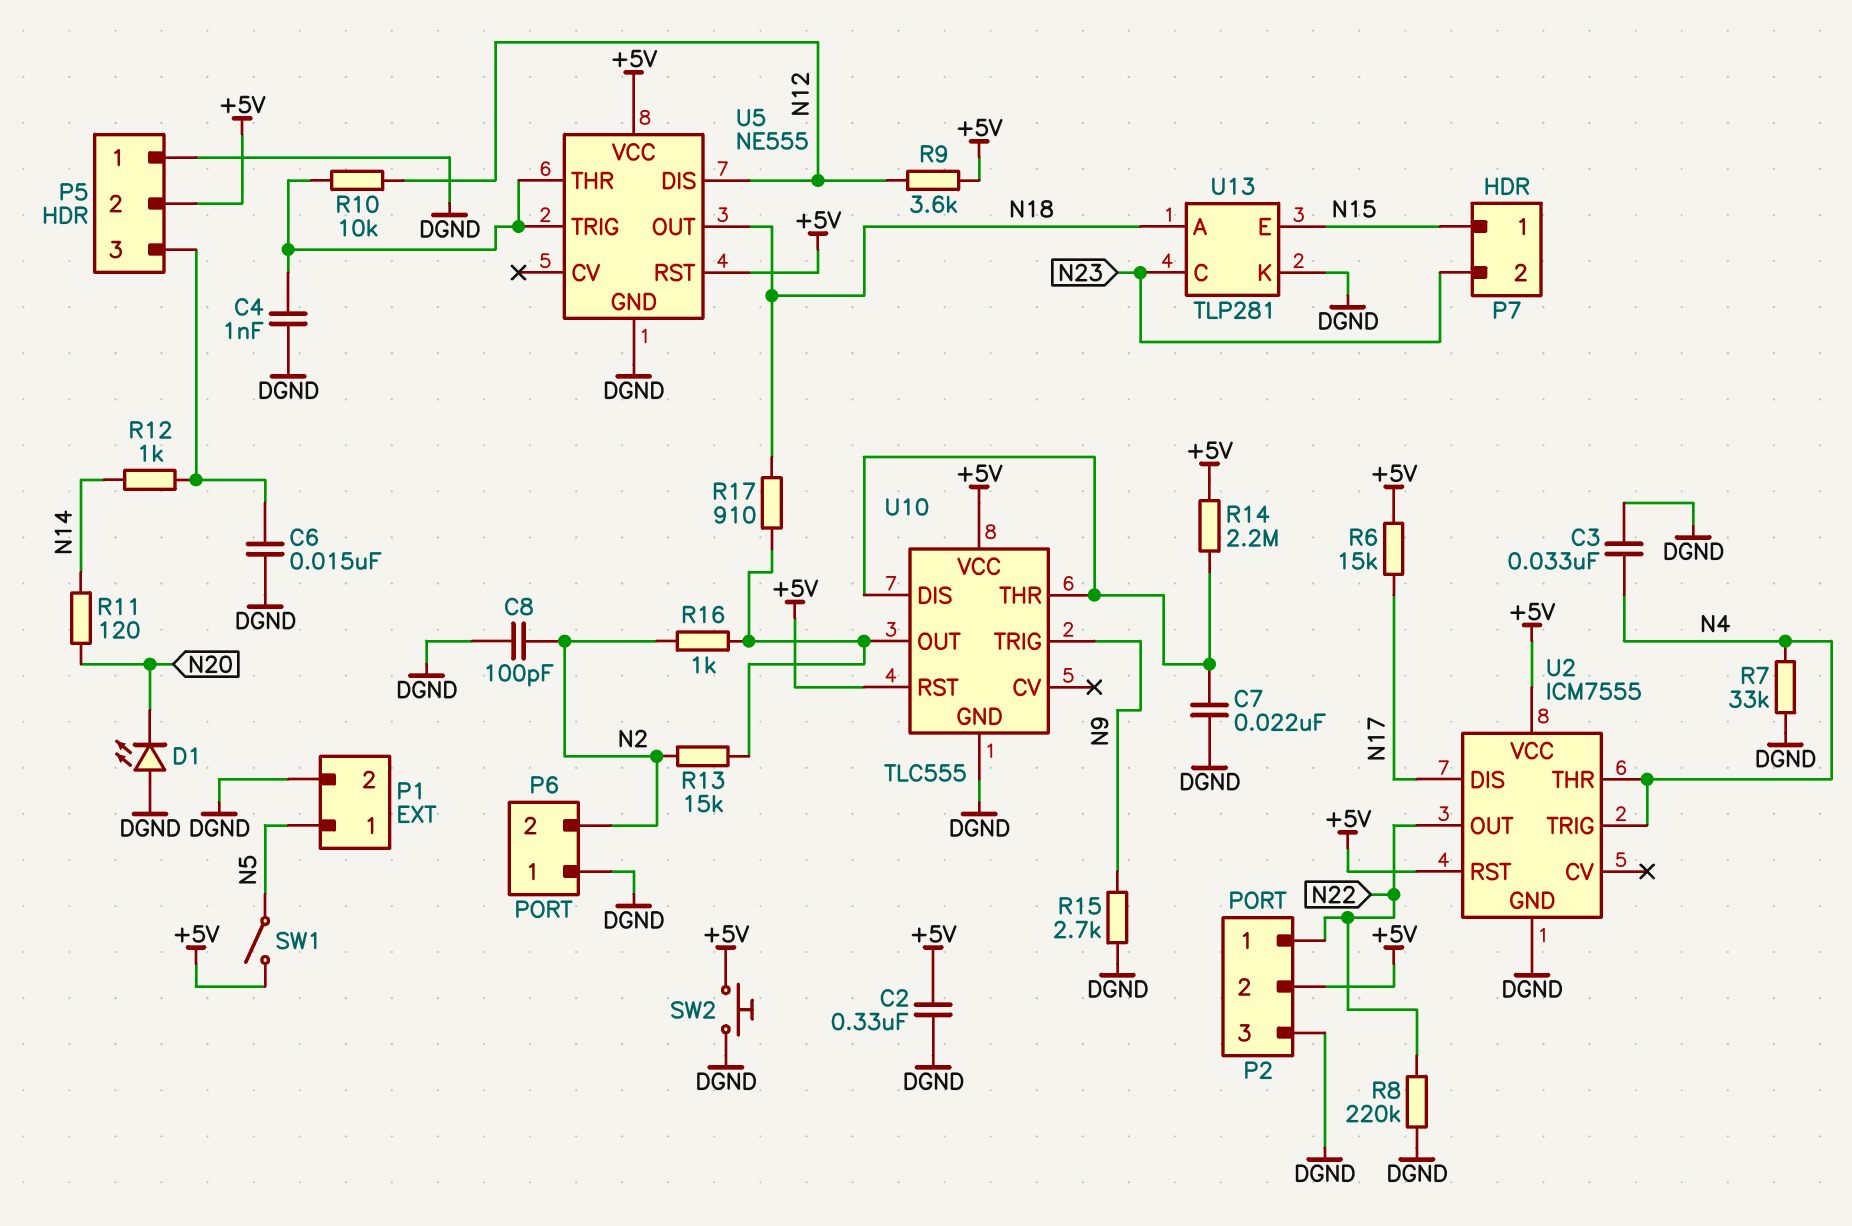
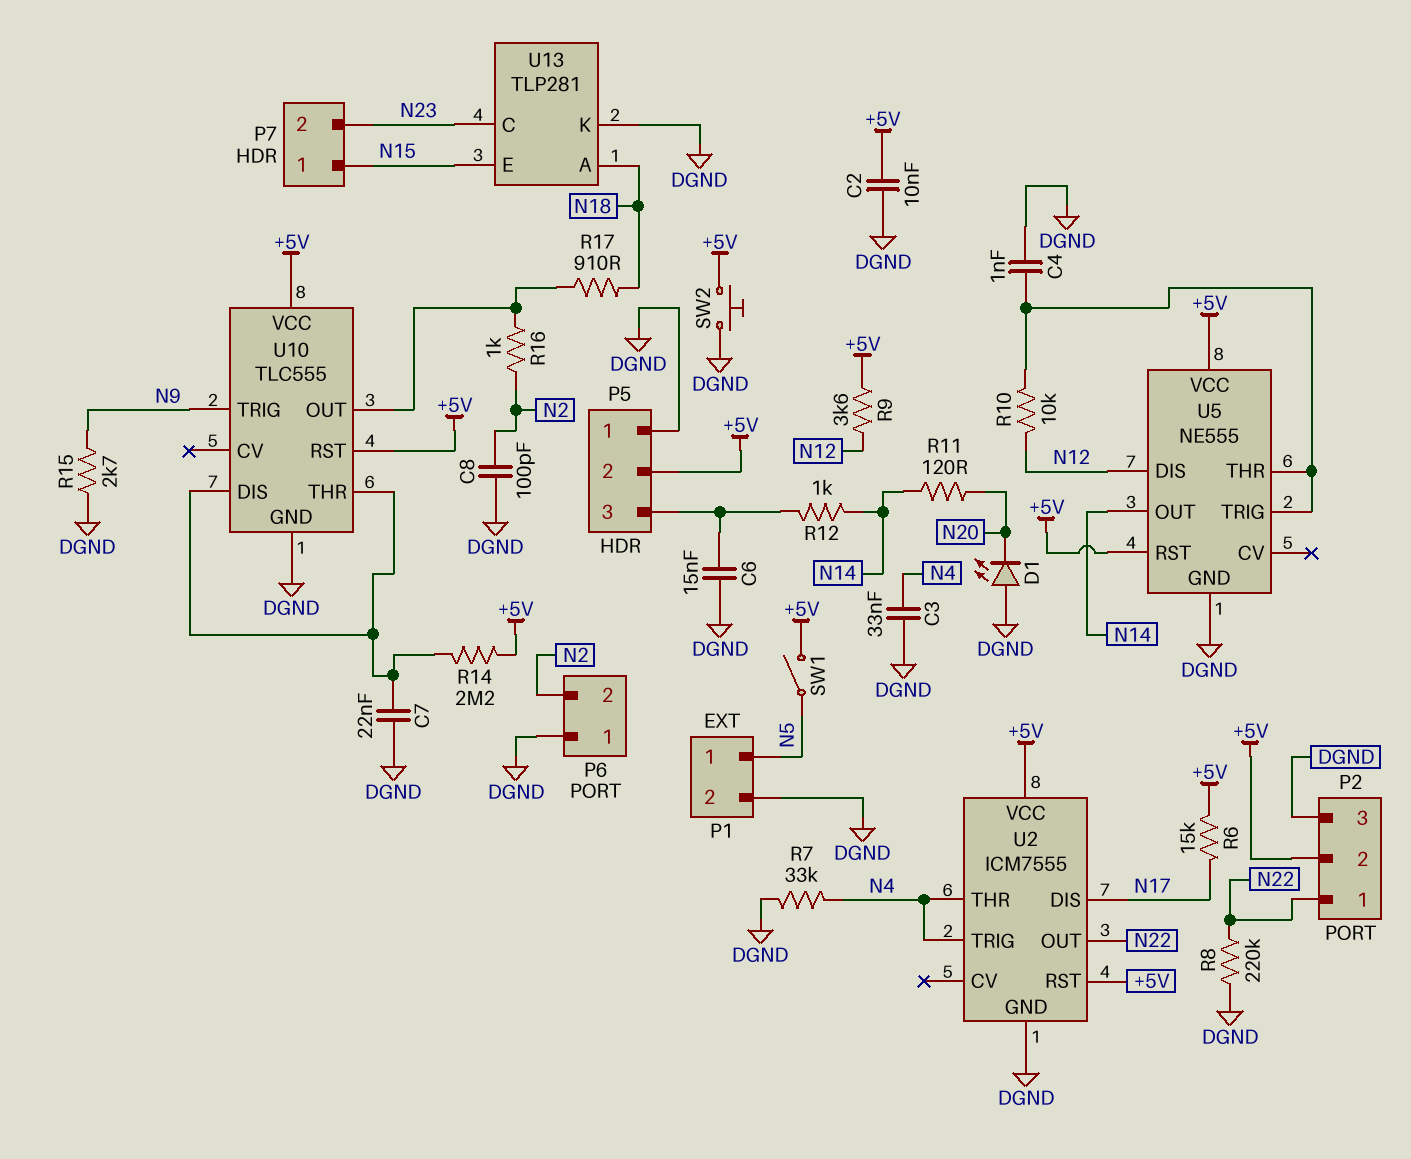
C2: 330nF (+5V, DGND) -> 10nF (+5V, DGND)
R13: 15k (N2, U10/OUT) -> none
U5 pin OUT: N18 -> N14

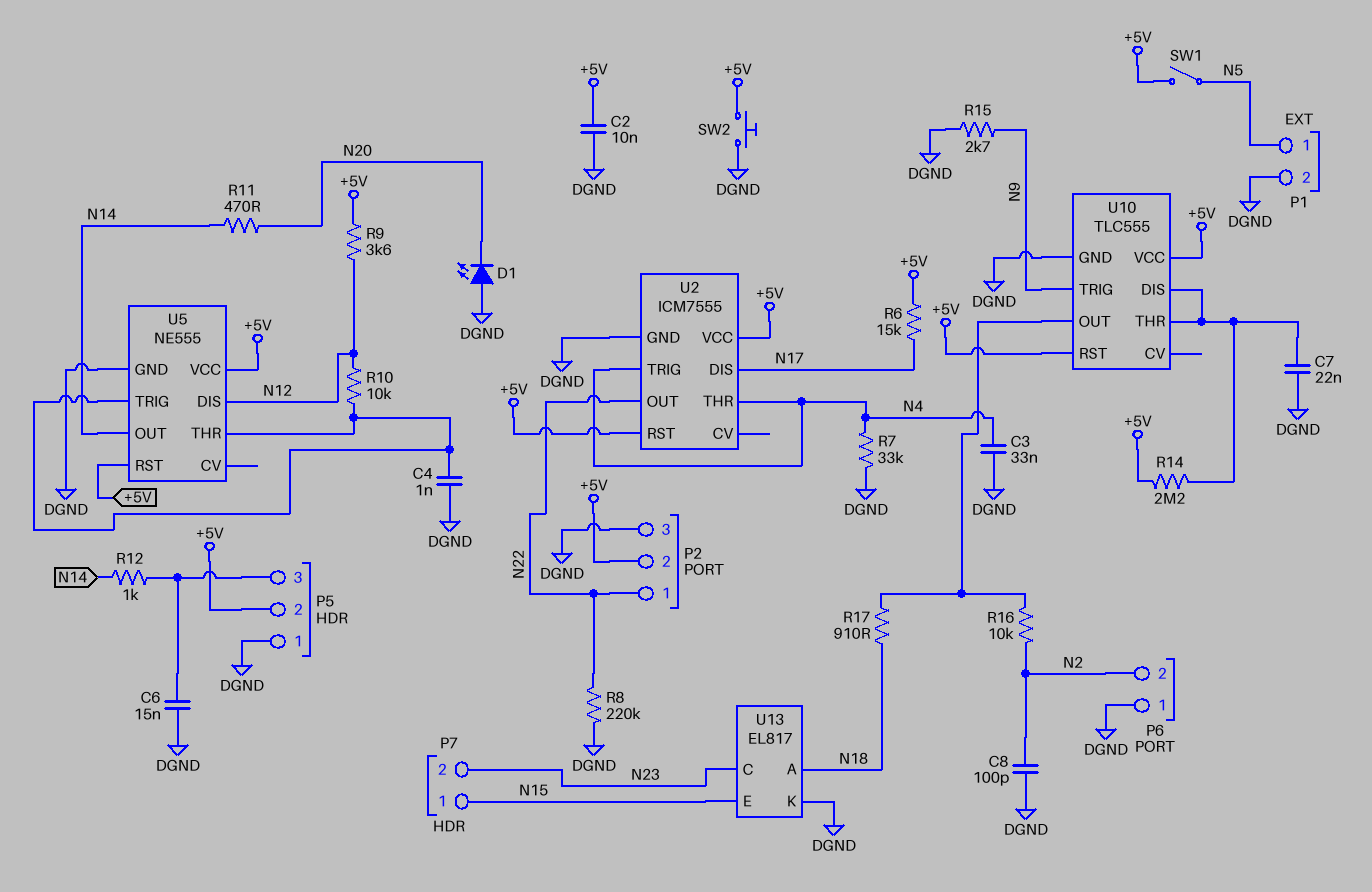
R11: 120 (N14, N20) -> 470 (N14, N20)
R16: 1k (N2, U10/OUT) -> 10k (N2, U10/OUT)
U13: TLP281 -> EL817

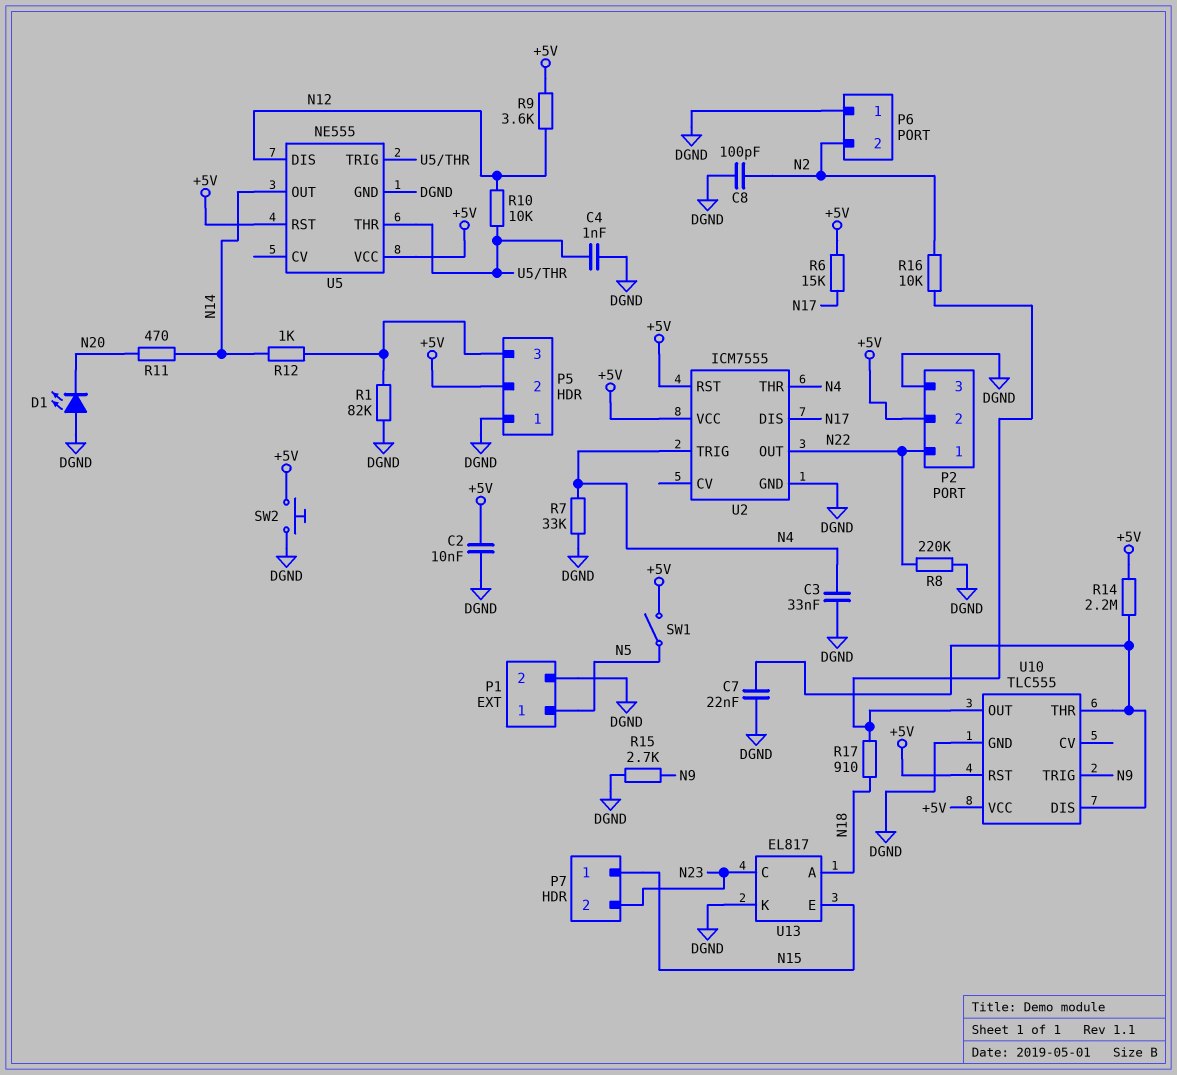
C6: 15nF (DGND, P5/3) -> none
R1: none -> 82k (DGND, P5/3)

